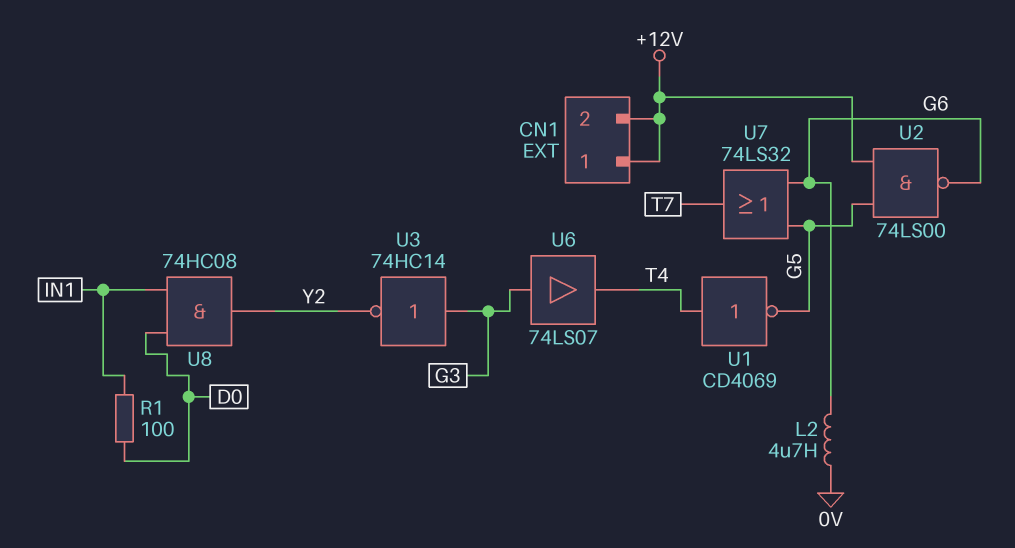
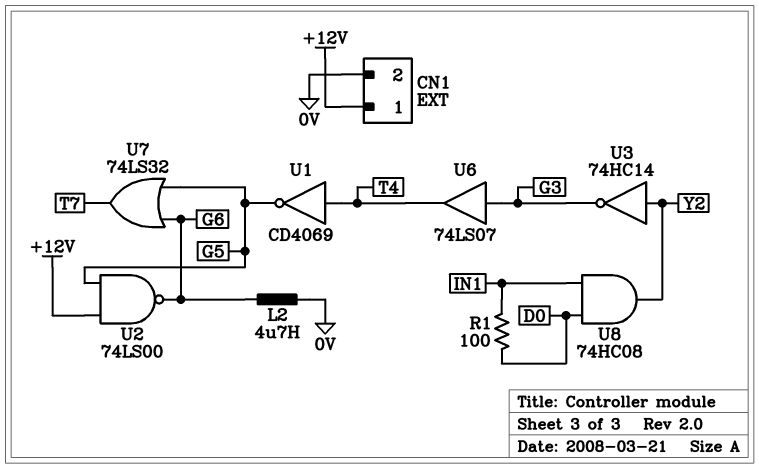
CN1 pin 2: +12V -> 0V
U3: NOT 74HC14 (in G3, out Y2) -> NOT 74HC14 (in Y2, out G3)

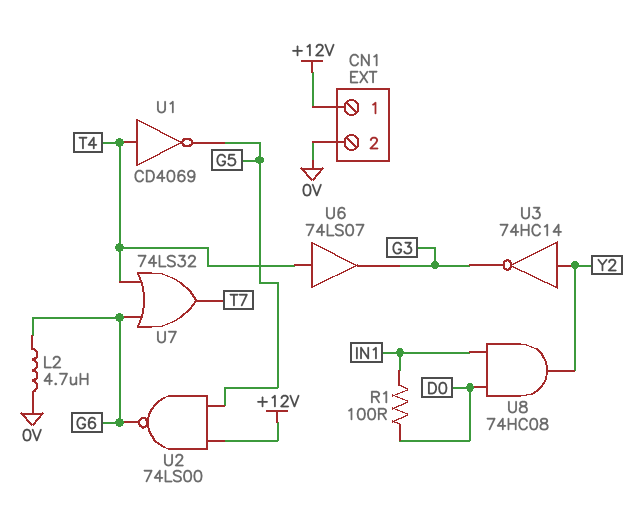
U6: buffer 74LS07 (in G3, out T4) -> buffer 74LS07 (in T4, out G3)
U7: OR 74LS32 (in G5, in G6, out T7) -> OR 74LS32 (in G6, in T4, out T7)

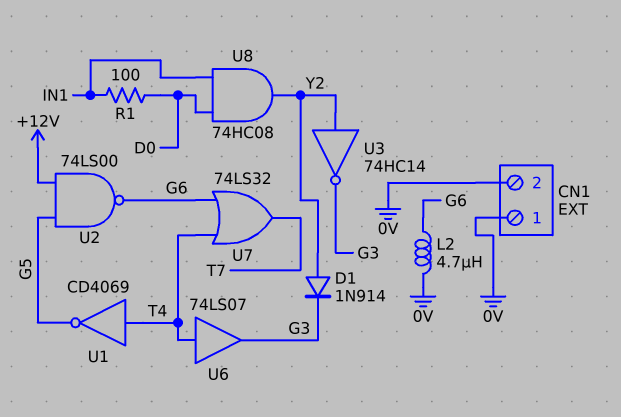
CN1 pin 1: +12V -> 0V
D1: none -> diode 1N914 (A Y2, K G3)

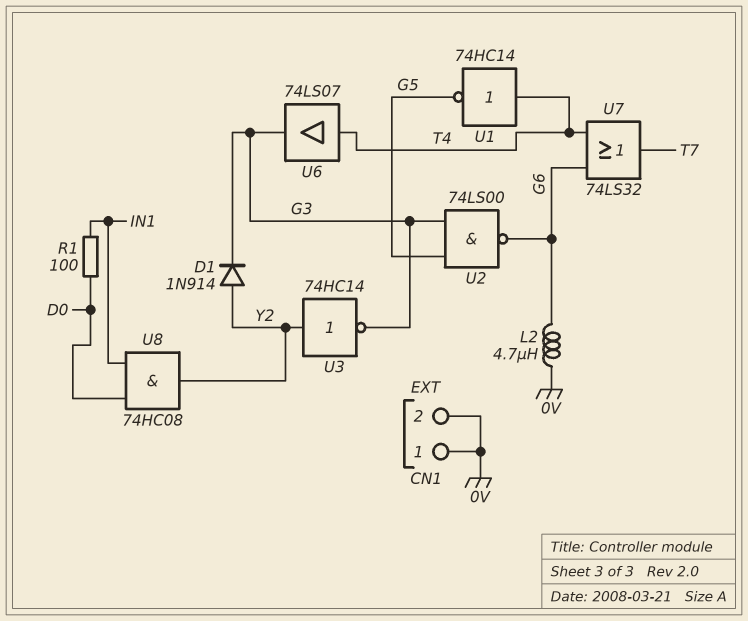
U1: NOT CD4069 (in T4, out G5) -> NOT 74HC14 (in T4, out G5)
U2: NAND 74LS00 (in +12V, in G5, out G6) -> NAND 74LS00 (in G3, in G5, out G6)

